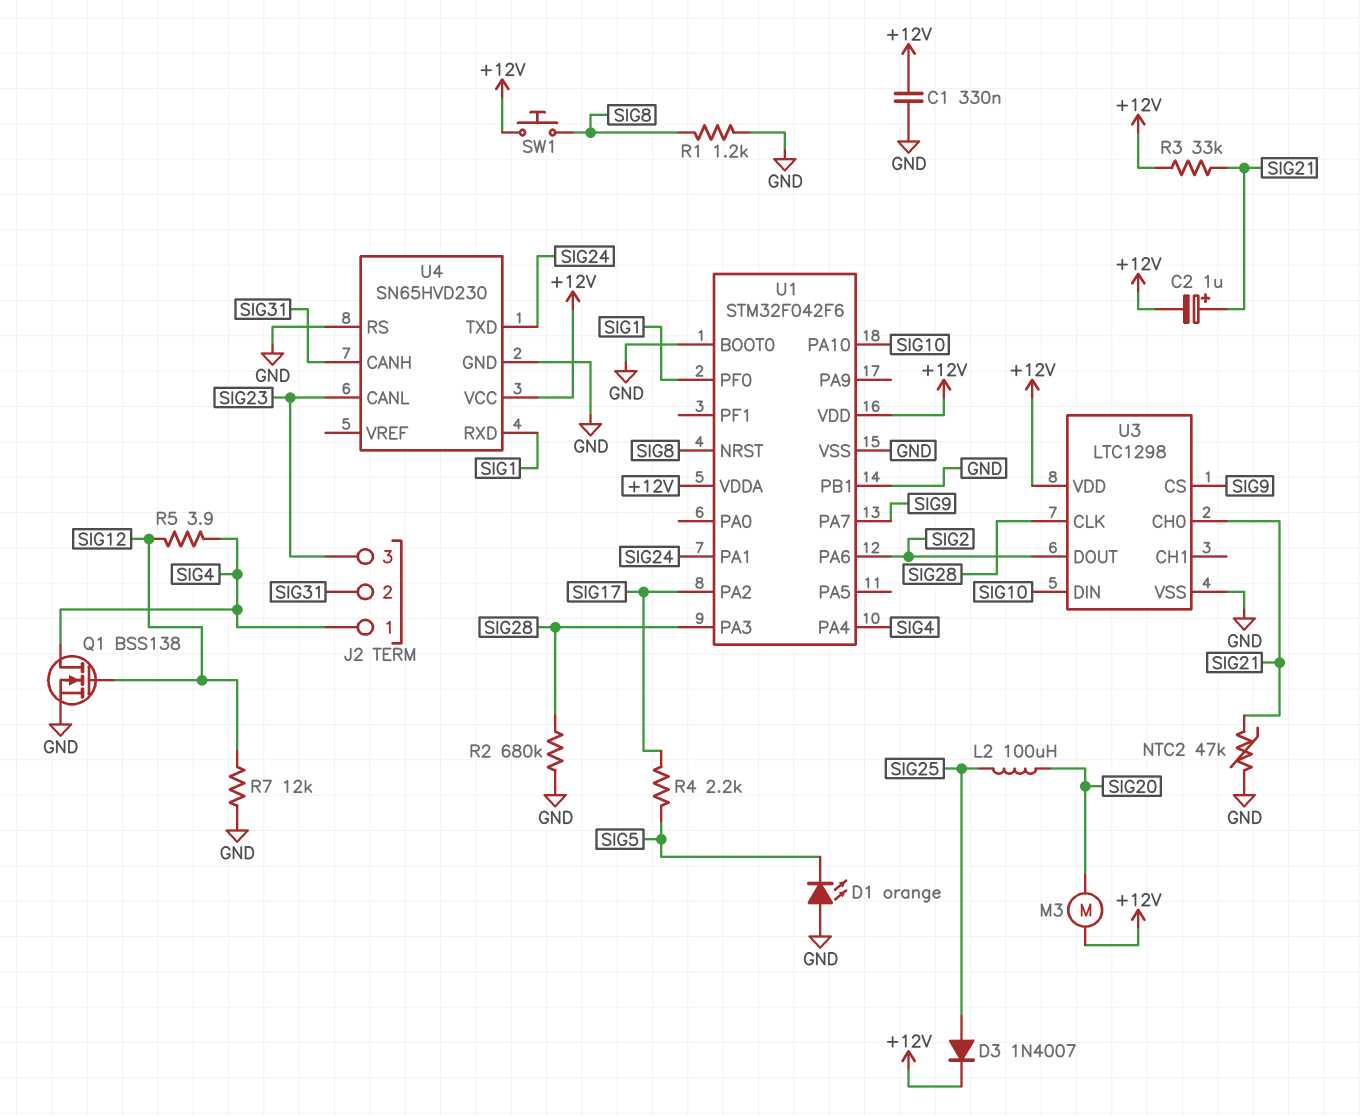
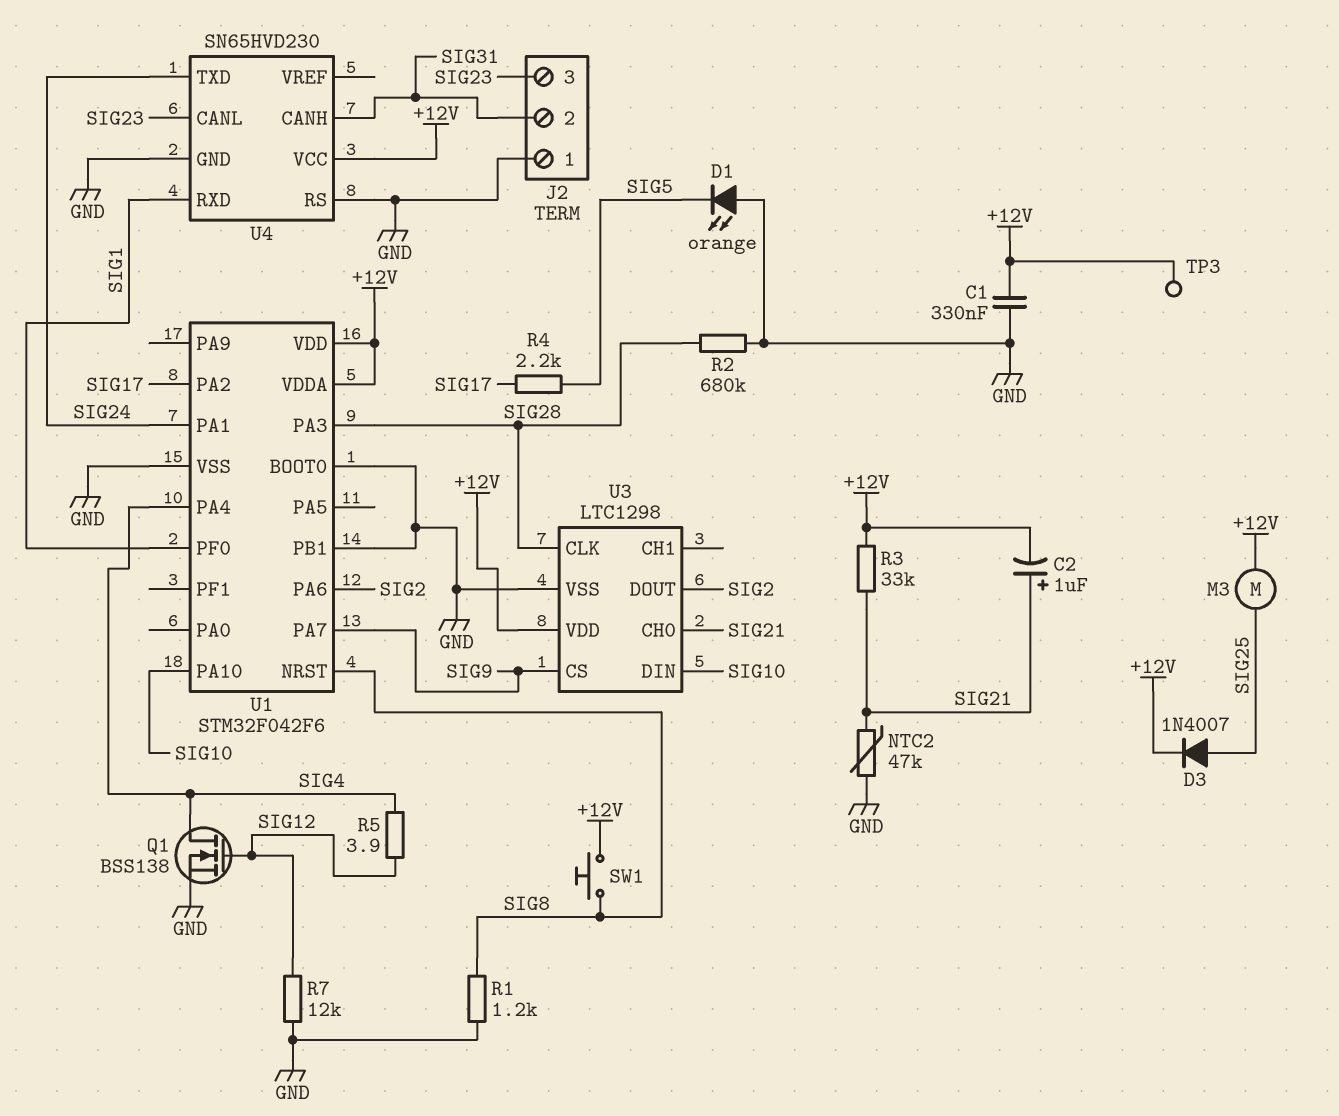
J2 pin 1: SIG4 -> GND
L2: 100uH (SIG20, SIG25) -> none
M3: motor (+12V, SIG20) -> motor (+12V, SIG25)
TP3: none -> test point (+12V)

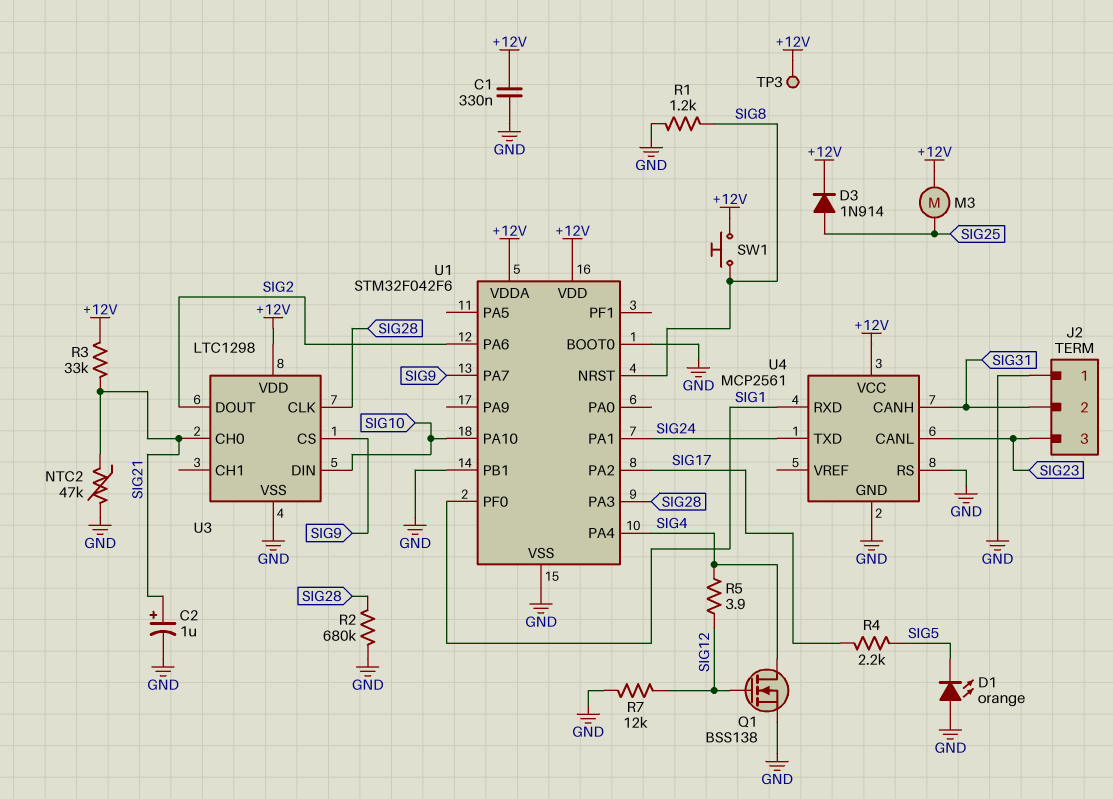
C2: 1uF (plus SIG21, minus +12V) -> 1uF (plus SIG21, minus GND)
D3: diode 1N4007 (A SIG25, K +12V) -> diode 1N914 (A SIG25, K +12V)
U4: SN65HVD230 -> MCP2561

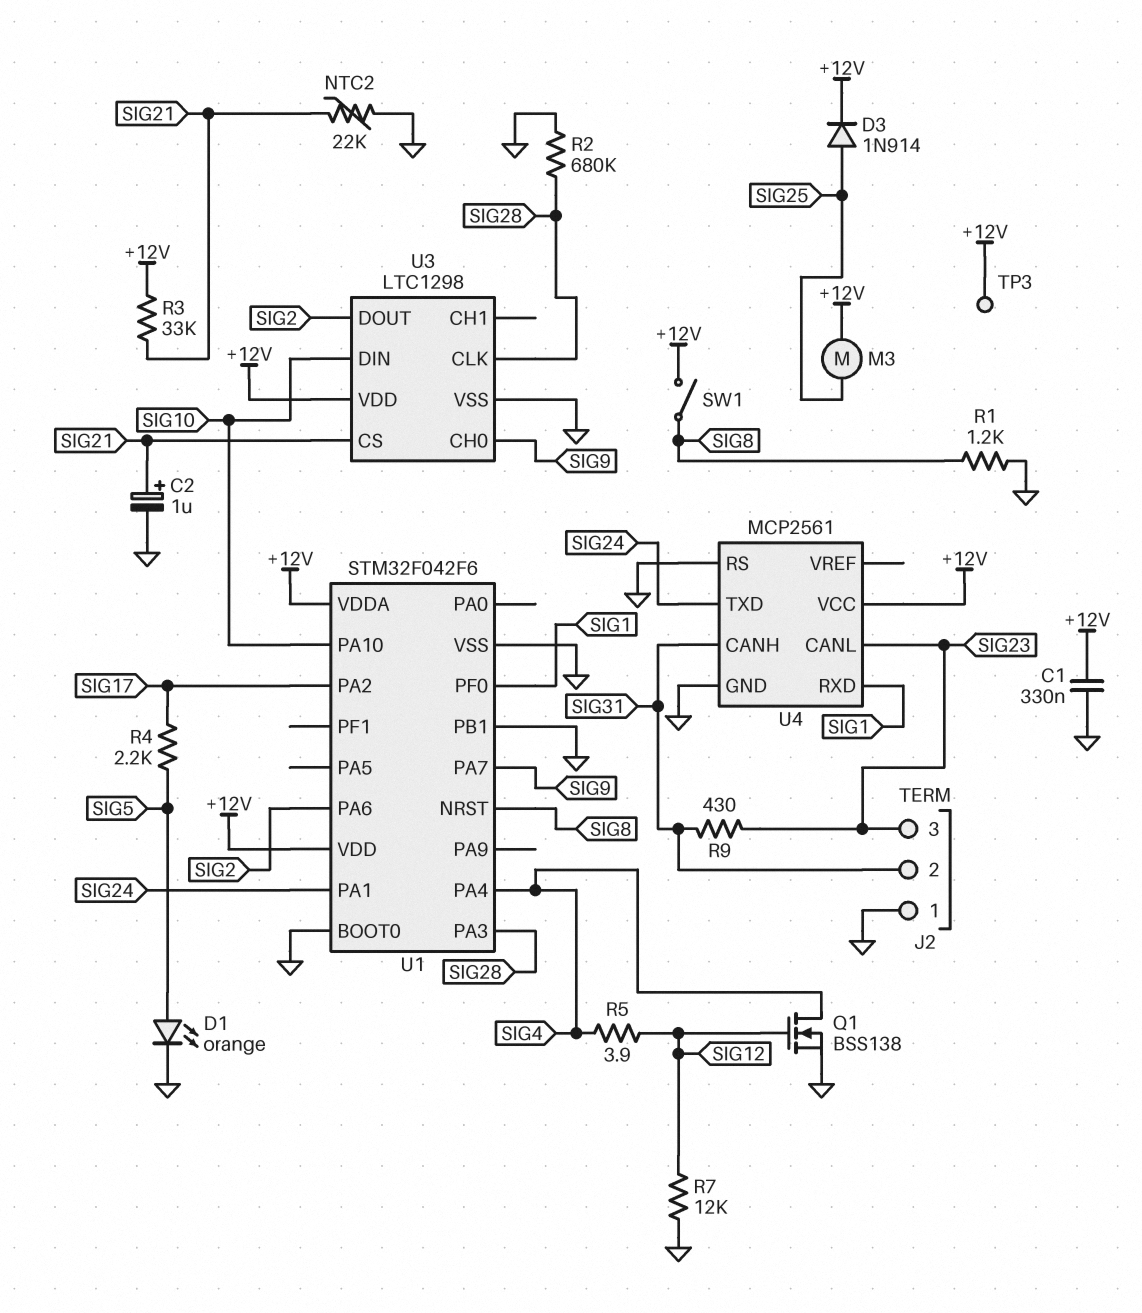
D1: LED orange (A GND, K SIG5) -> LED orange (A SIG5, K GND)
NTC2: 47k (GND, SIG21) -> 22k (GND, SIG21)
R9: none -> 430 (SIG23, SIG31)
SW1: button (+12V, SIG8) -> switch (+12V, SIG8)
U3 pin CH0: SIG21 -> SIG9
U3 pin CS: SIG9 -> SIG21

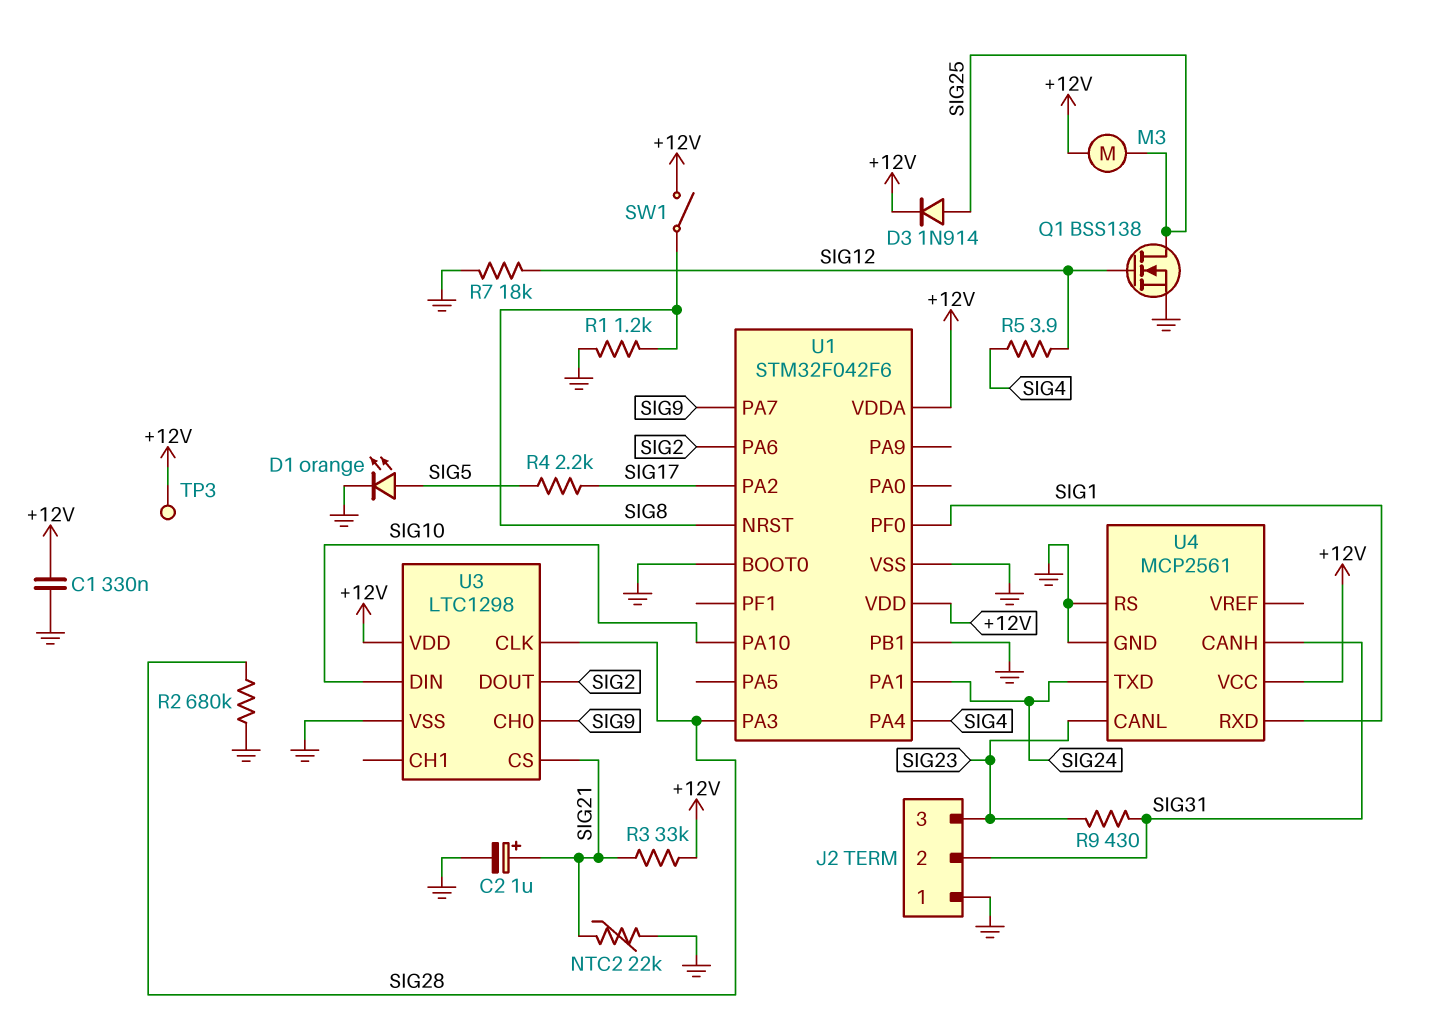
Q1: NMOS BSS138 (G SIG12, D SIG4, S GND) -> NMOS BSS138 (G SIG12, D SIG25, S GND)
R7: 12k (GND, SIG12) -> 18k (GND, SIG12)

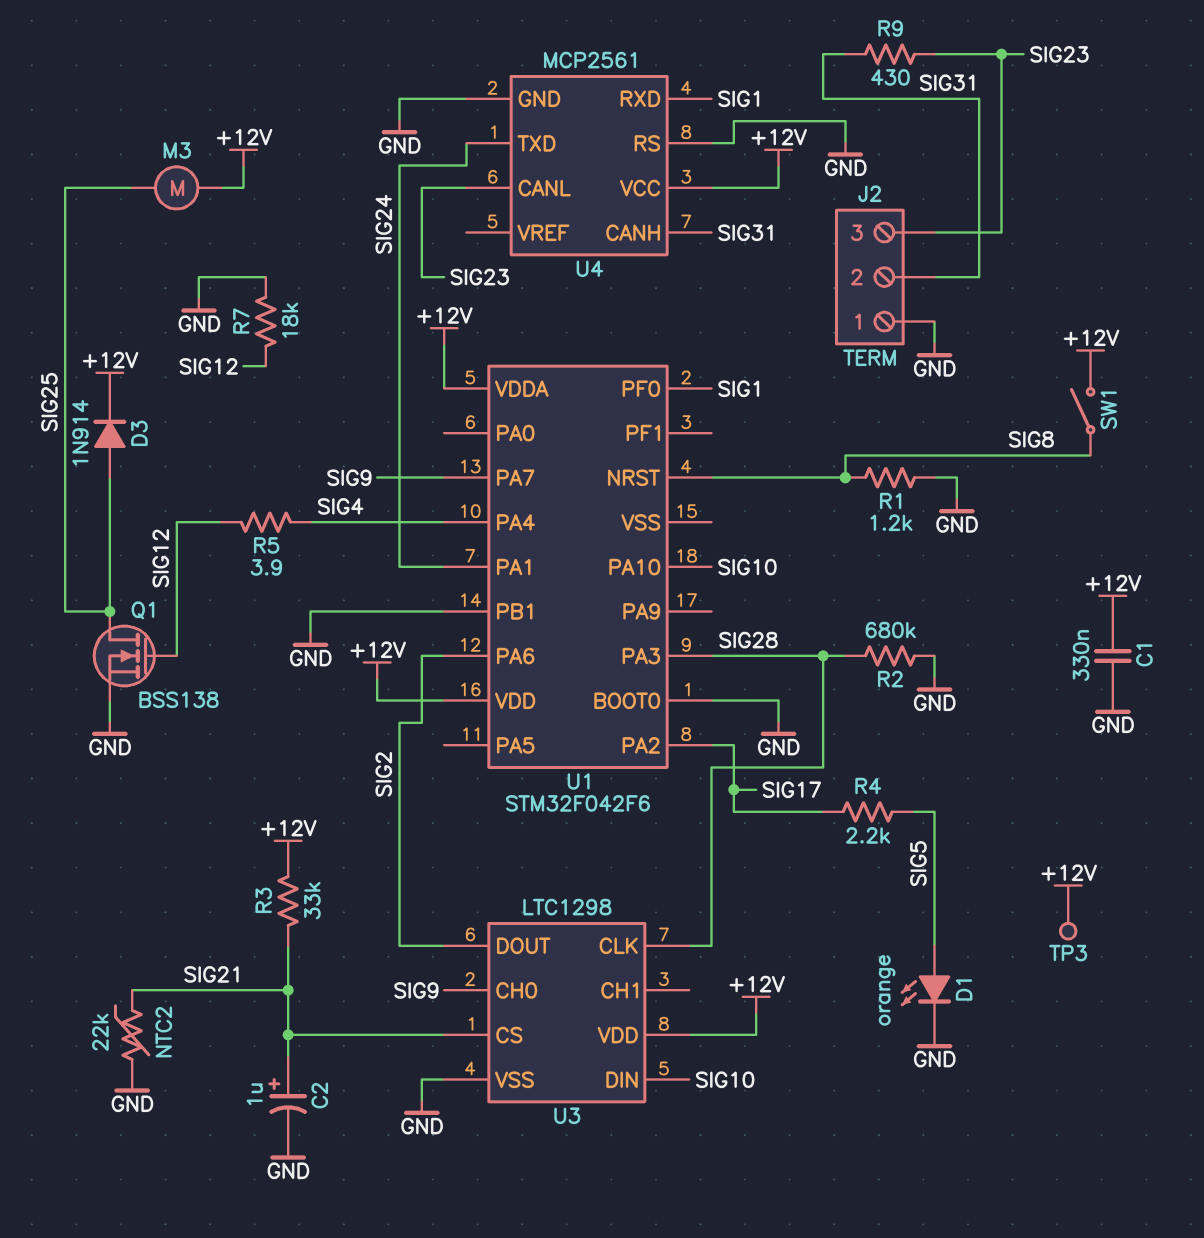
U1 pin VSS: GND -> none

